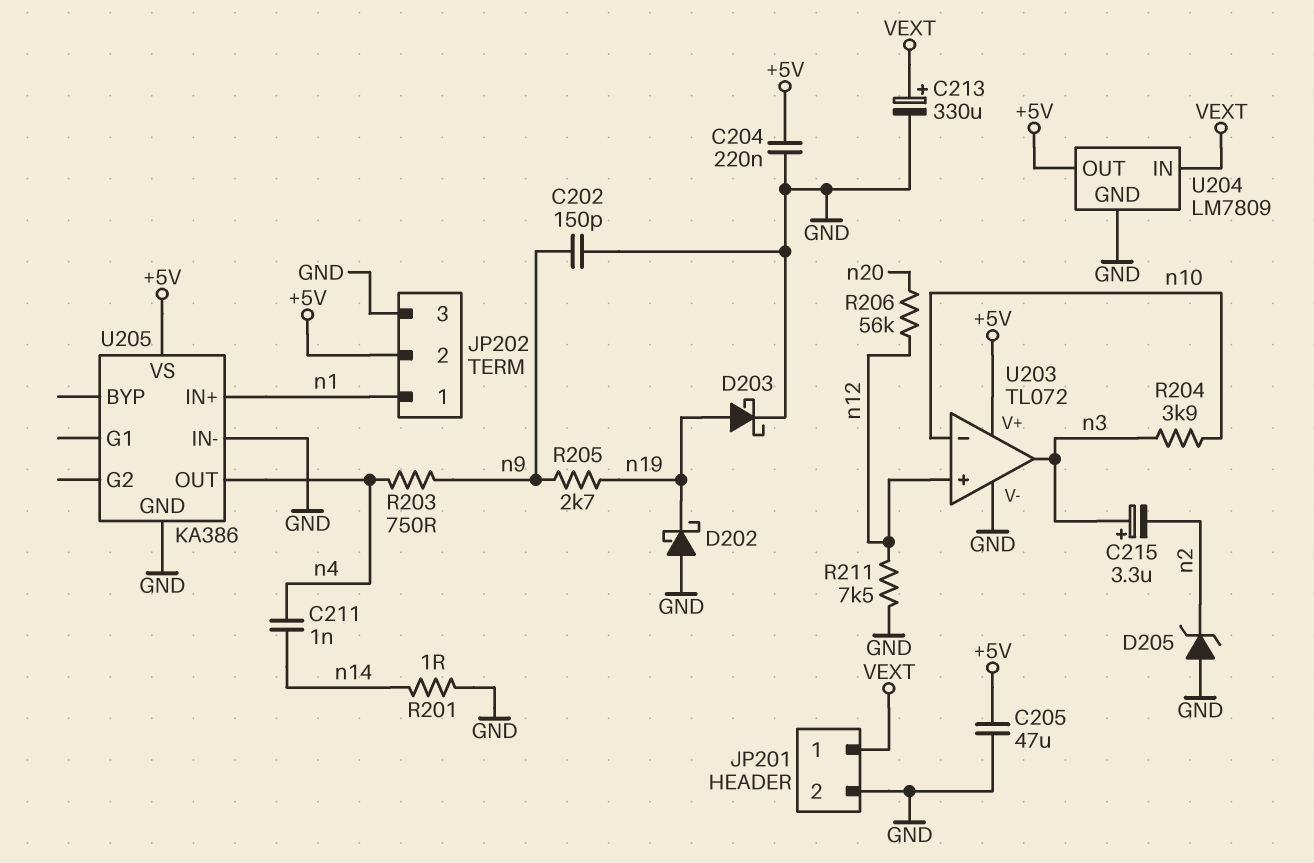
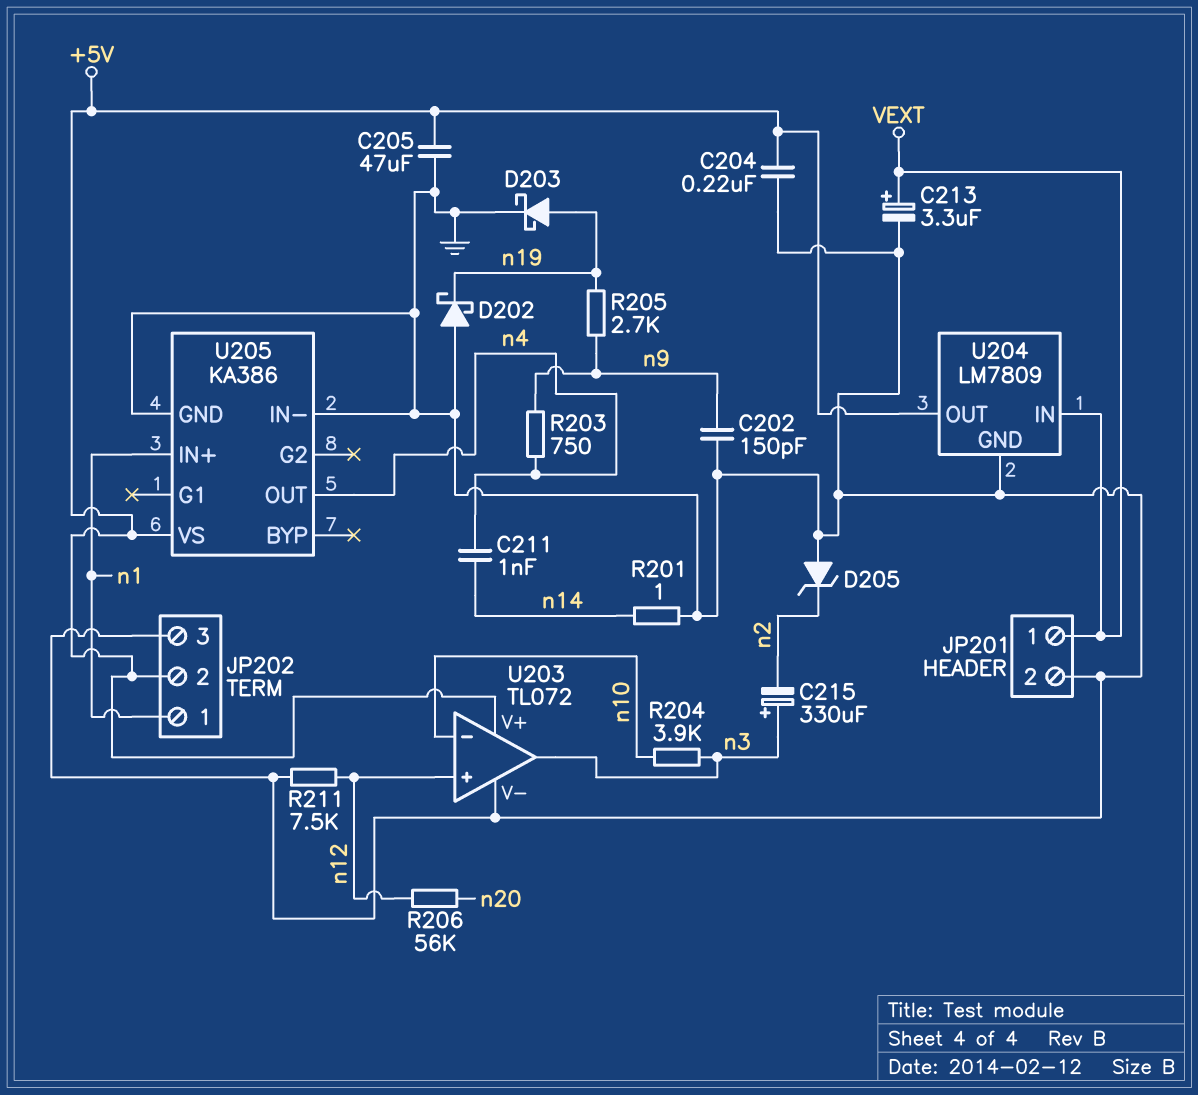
C213: 330uF (plus VEXT, minus GND) -> 3.3uF (plus VEXT, minus GND)
C215: 3.3uF (plus n3, minus n2) -> 330uF (plus n3, minus n2)

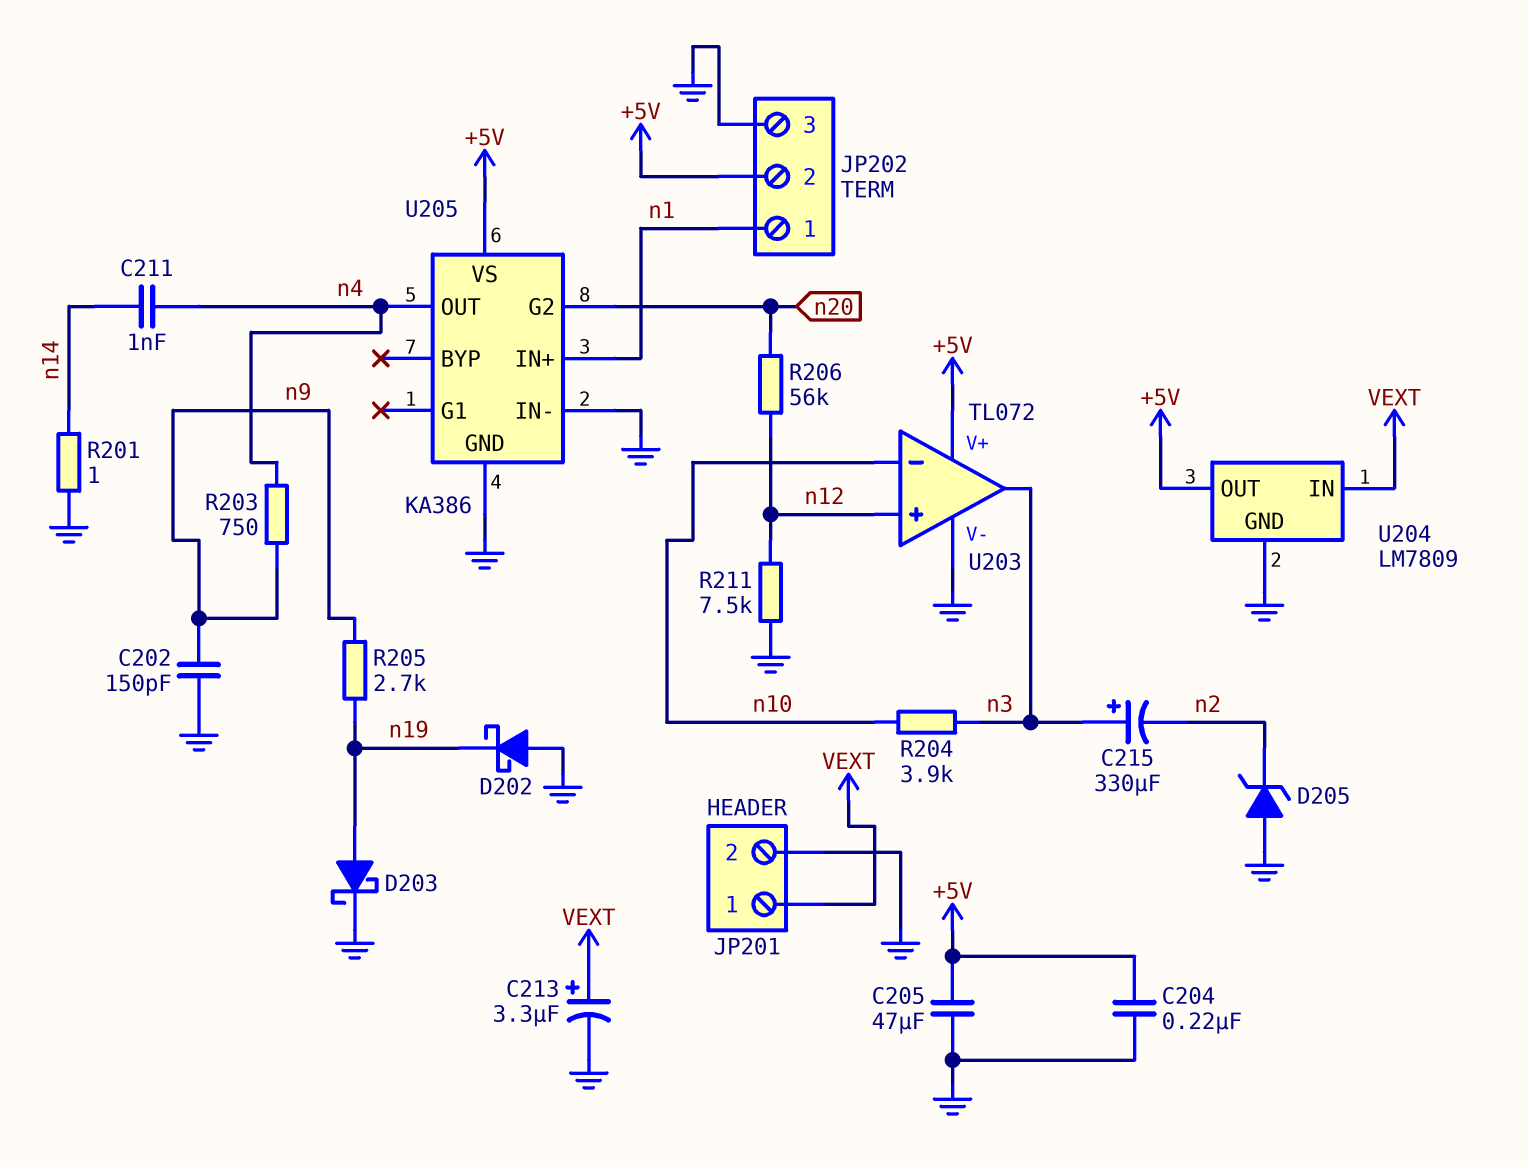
U205 pin G2: none -> n20

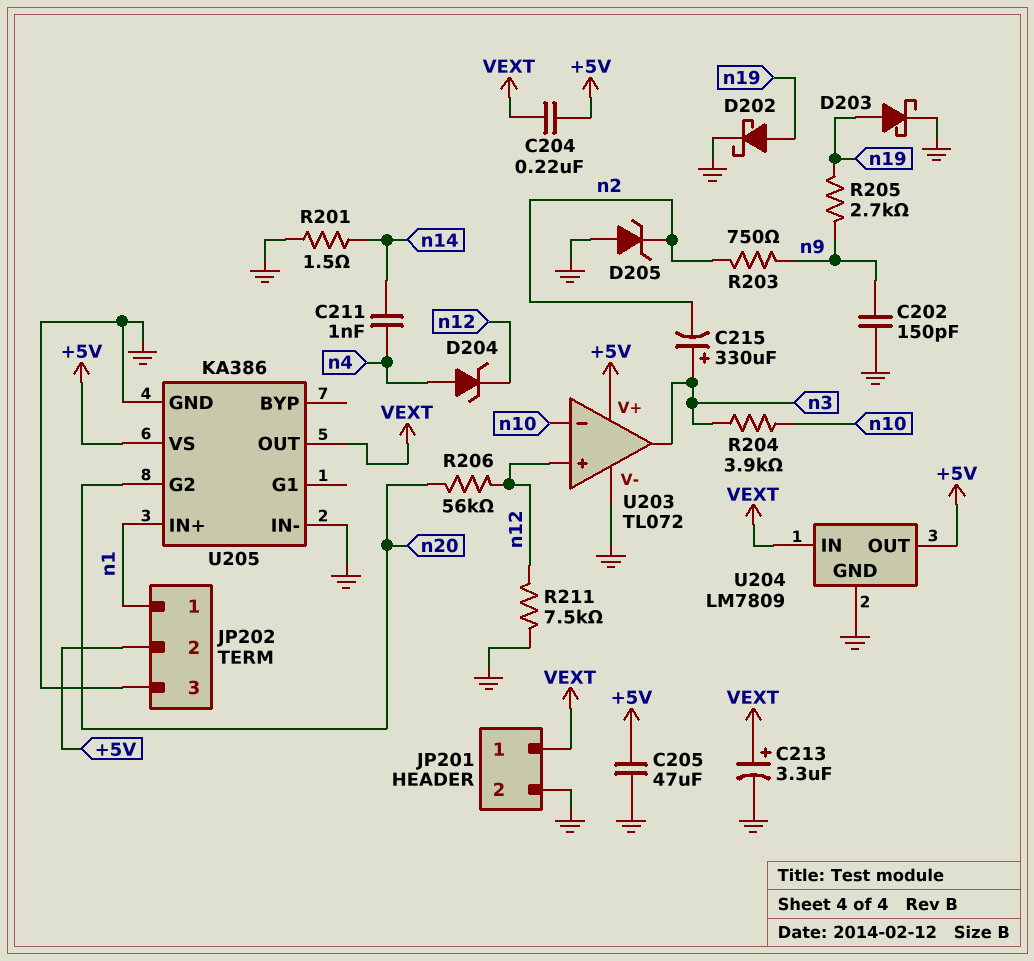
C204: 220nF (+5V, GND) -> 220nF (+5V, VEXT)
D202: schottky (A GND, K n19) -> schottky (A n19, K GND)
D204: none -> zener (A n4, K n12)
R201: 1 (GND, n14) -> 1.5 (GND, n14)
R203: 750 (n4, n9) -> 750 (n2, n9)
U205 pin OUT: n4 -> VEXT

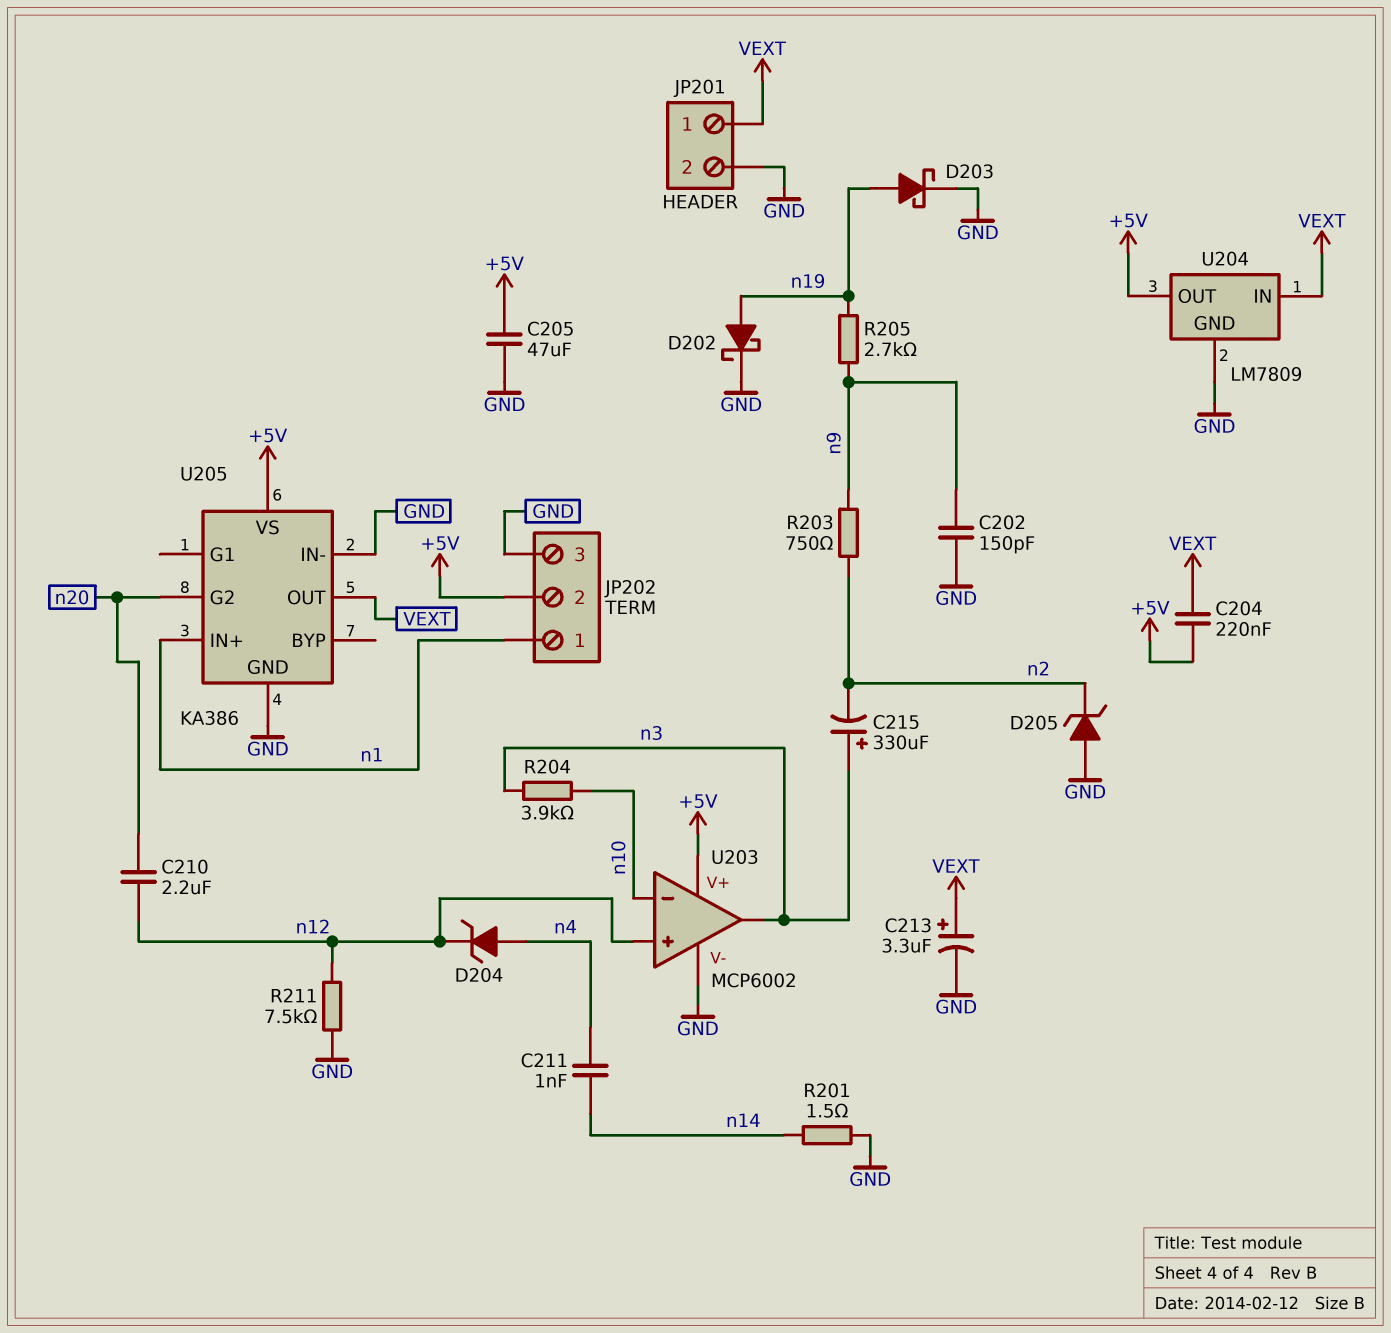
C210: none -> 2.2uF (n12, n20)
R206: 56k (n12, n20) -> none
U203: TL072 -> MCP6002

